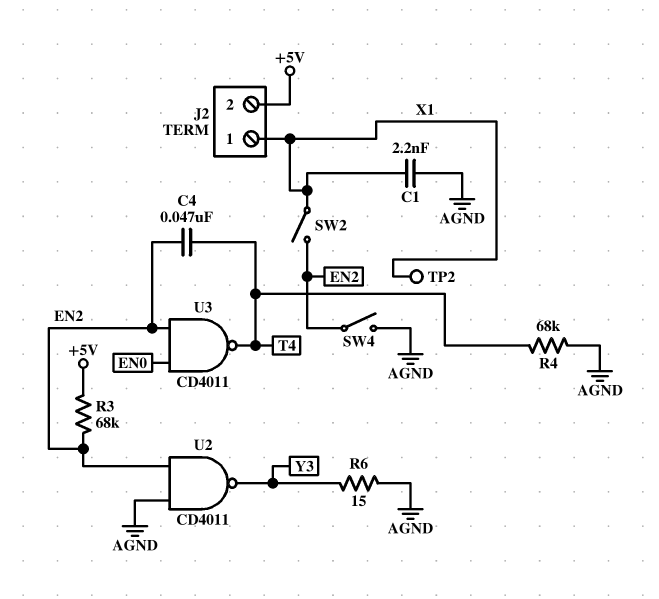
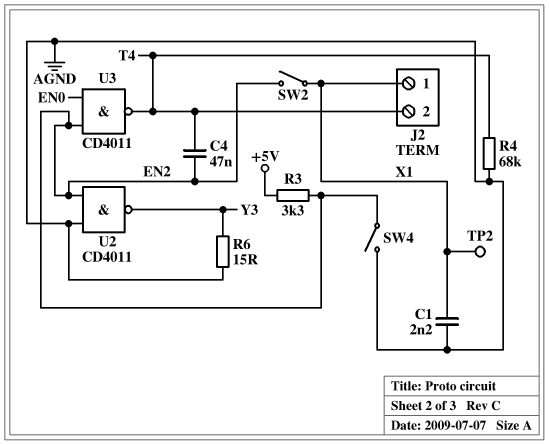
J2 pin 2: +5V -> T4
R3: 68k (+5V, EN2) -> 3.3k (+5V, EN2)

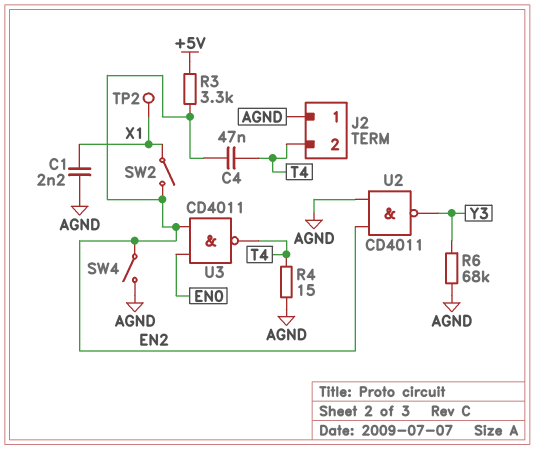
J2 pin 1: X1 -> AGND
R4: 68k (AGND, T4) -> 15 (AGND, T4)
R6: 15 (AGND, Y3) -> 68k (AGND, Y3)

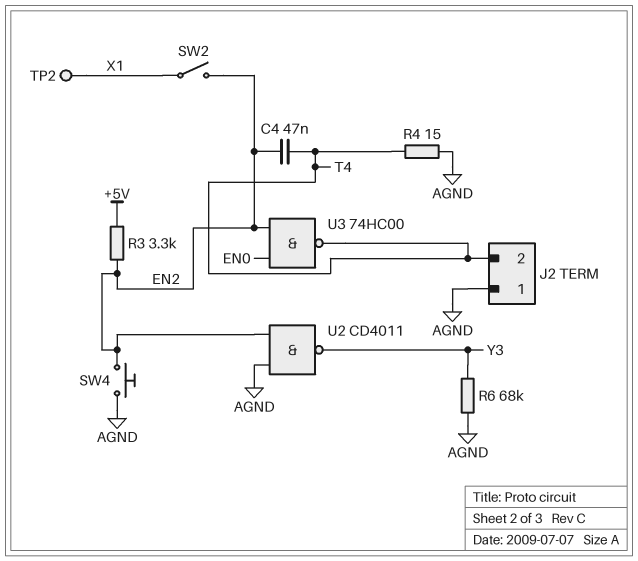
C1: 2.2nF (AGND, X1) -> none
SW4: switch (AGND, EN2) -> button (AGND, EN2)
U3: NAND CD4011 (in EN0, in EN2, out T4) -> NAND 74HC00 (in EN0, in EN2, out T4)

